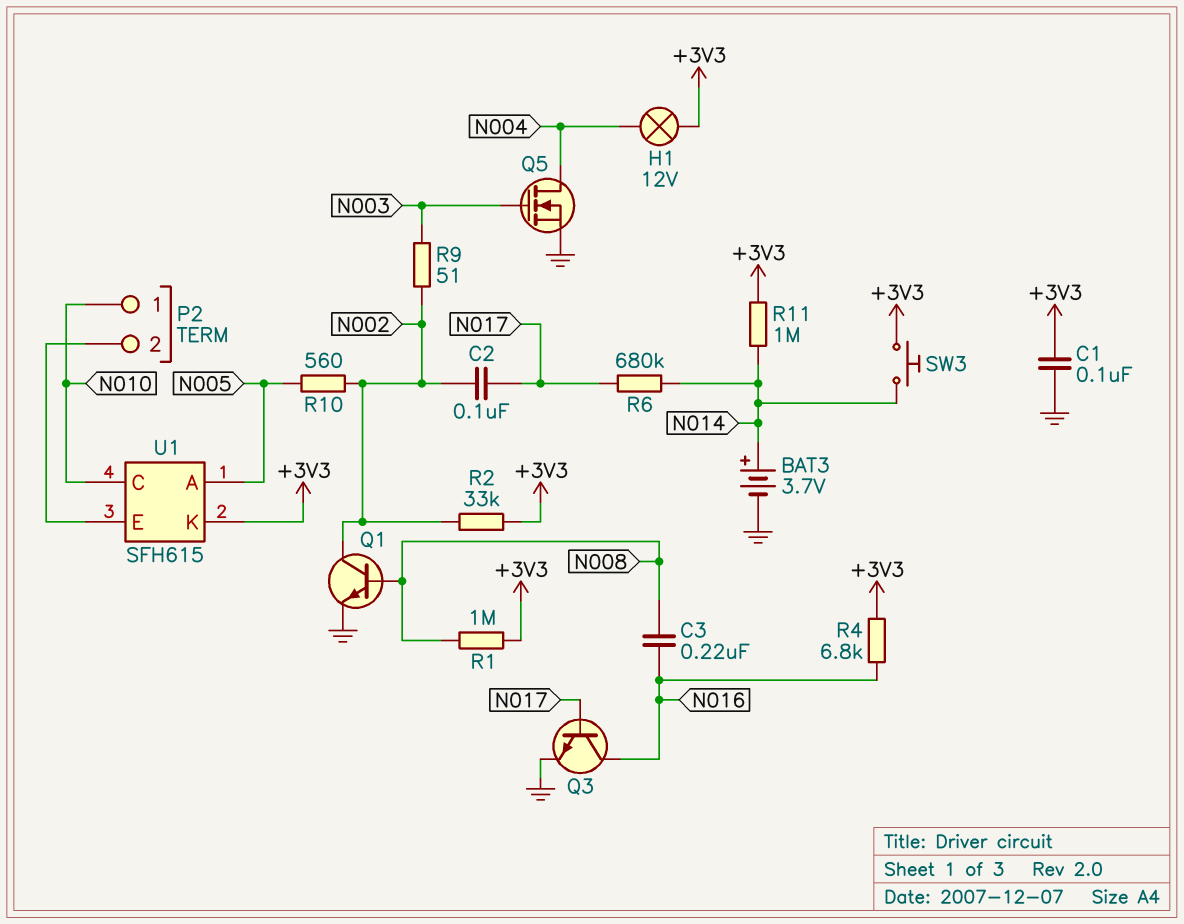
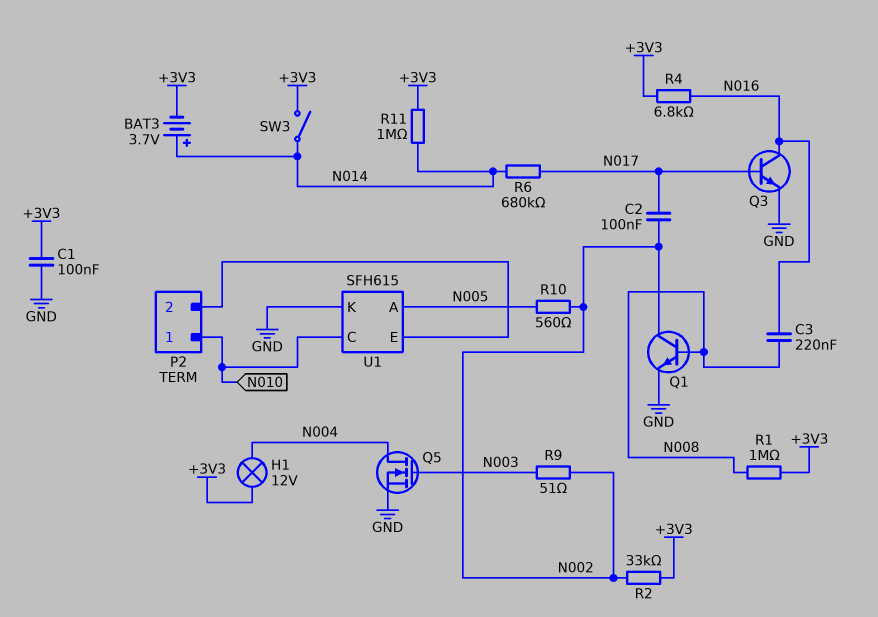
BAT3: 3.7V (plus N014, minus GND) -> 3.7V (plus N014, minus +3V3)
SW3: button (+3V3, N014) -> switch (+3V3, N014)
U1 pin K: +3V3 -> GND

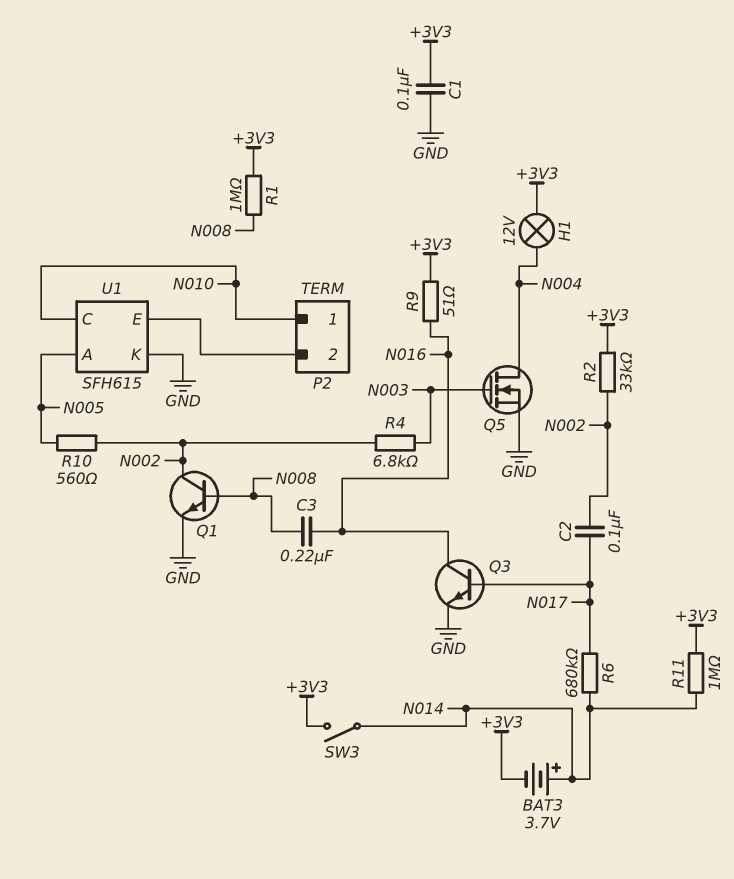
R4: 6.8k (+3V3, N016) -> 6.8k (N002, N003)
R9: 51 (N002, N003) -> 51 (+3V3, N016)

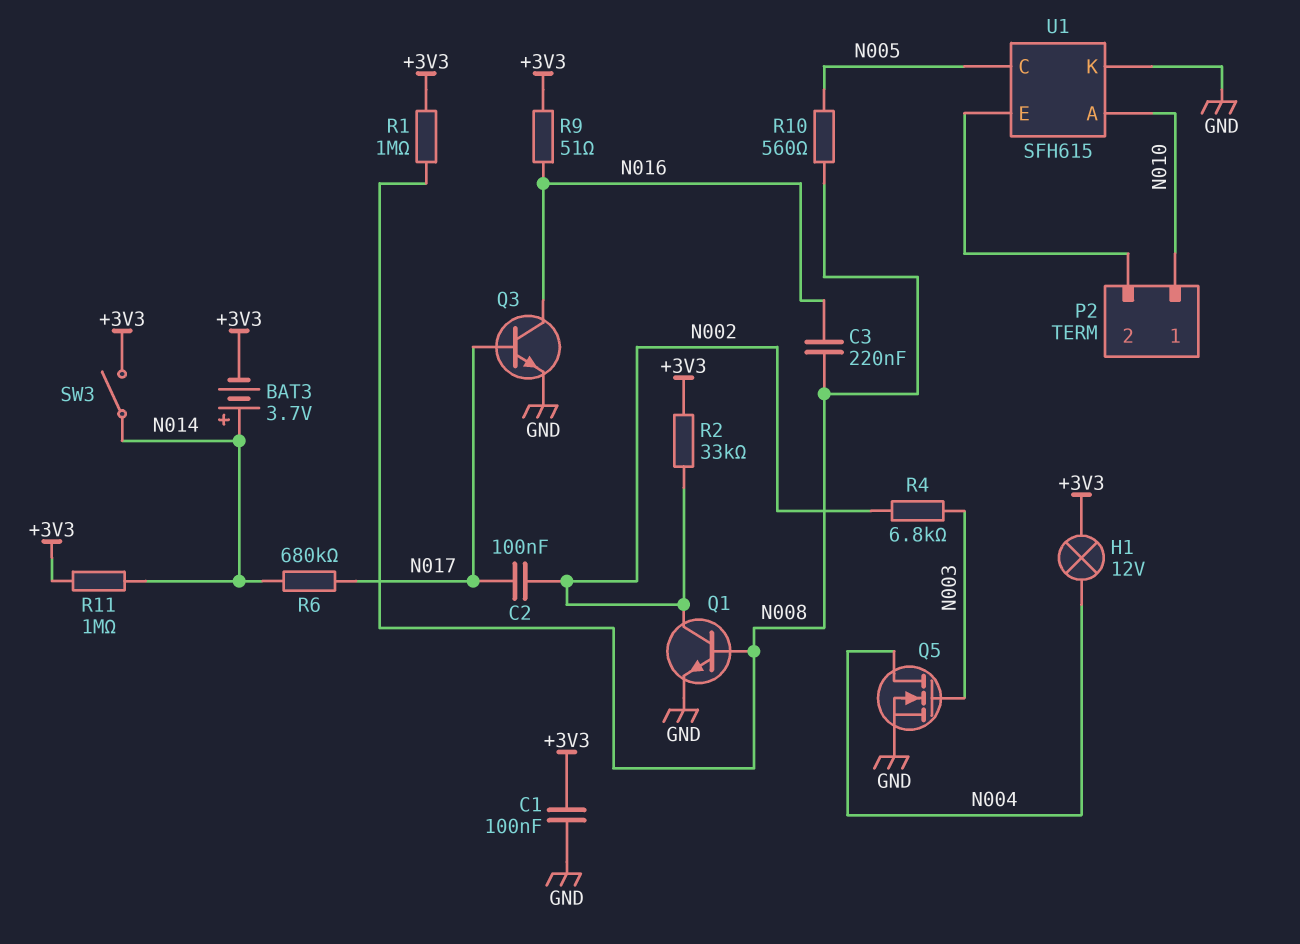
R10: 560 (N002, N005) -> 560 (N005, N008)
U1 pin A: N005 -> N010
U1 pin C: N010 -> N005

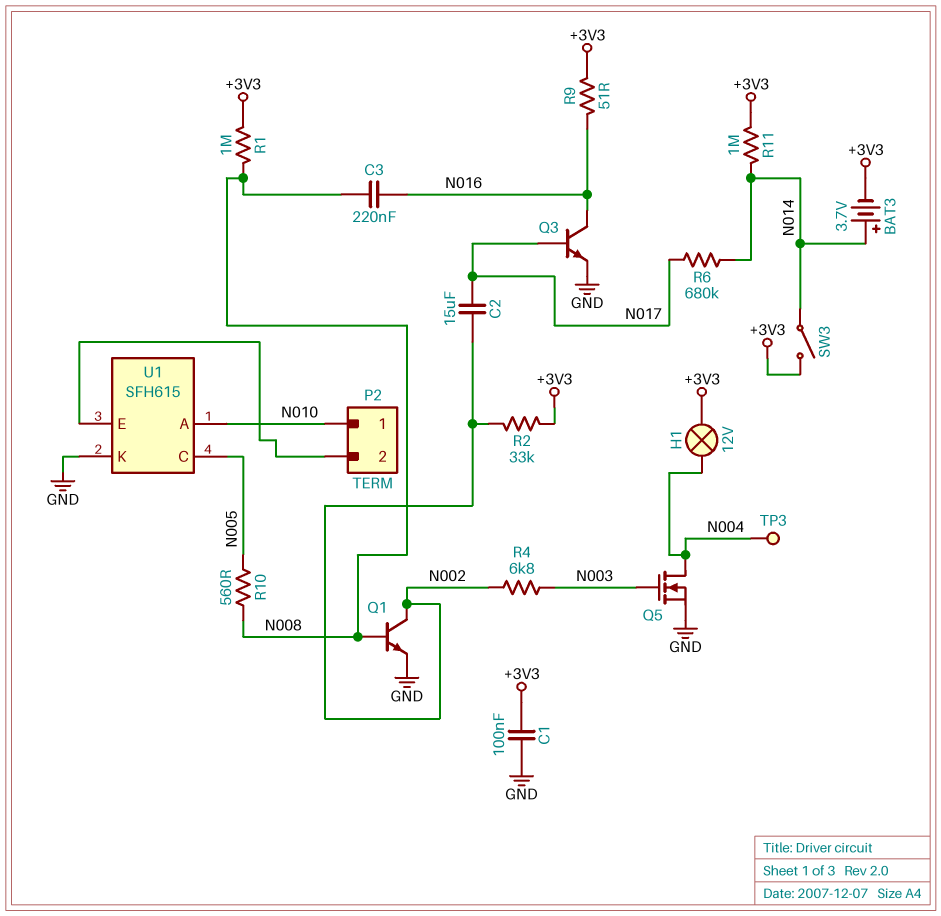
C2: 100nF (N002, N017) -> 15uF (N002, N017)
TP3: none -> test point (N004)

